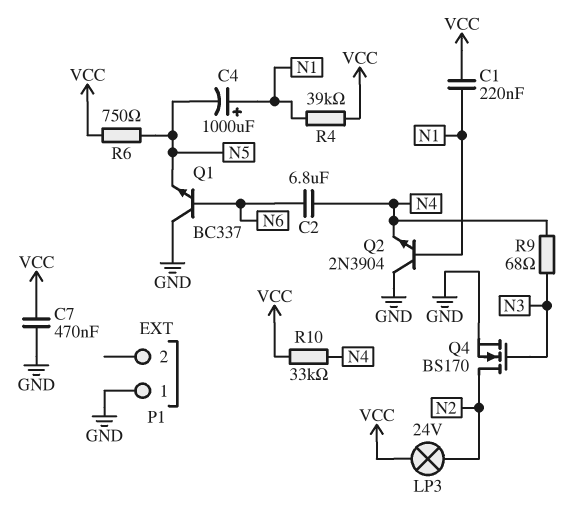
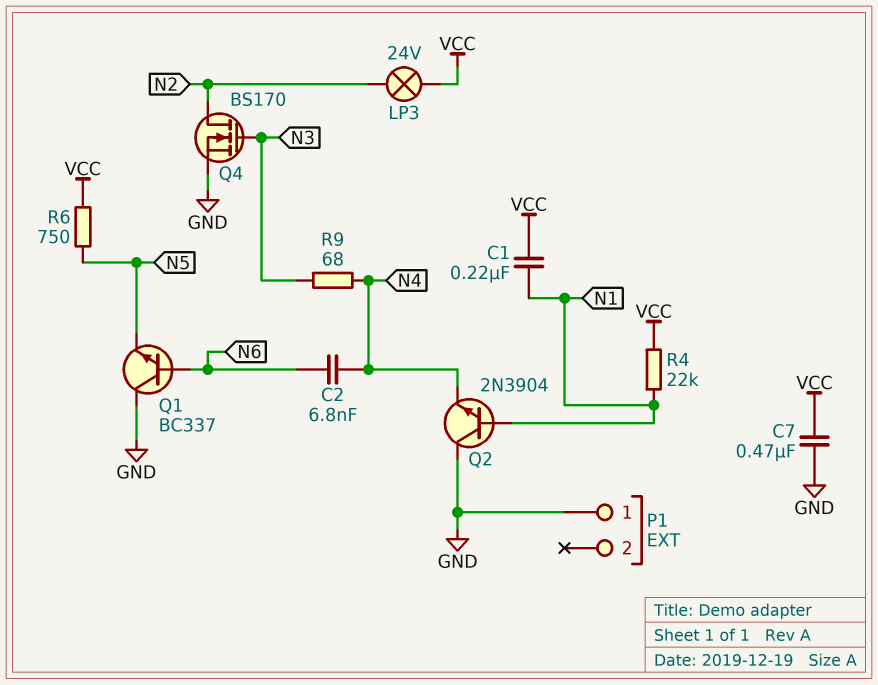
C2: 6.8uF (N4, N6) -> 6.8nF (N4, N6)
C4: 1000uF (plus N1, minus N5) -> none
R4: 39k (N1, VCC) -> 22k (N1, VCC)
R10: 33k (N4, VCC) -> none

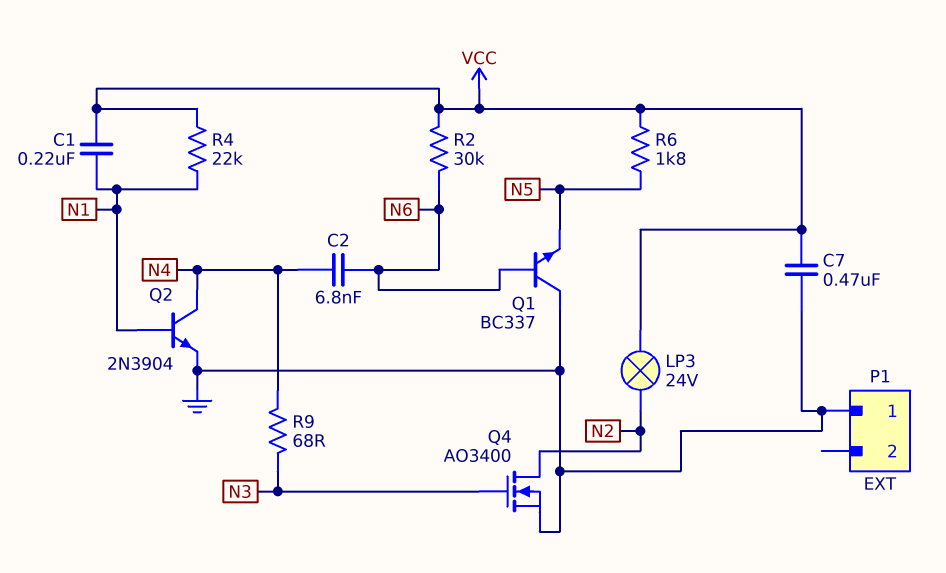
Q2: NPN 2N3904 (B N1, C GND, E N4) -> NPN 2N3904 (B N1, C N4, E GND)
Q4: NMOS BS170 (G N3, D N2, S GND) -> NMOS AO3400 (G N3, D N2, S GND)
R2: none -> 30k (N6, VCC)
R6: 750 (N5, VCC) -> 1.8k (N5, VCC)

